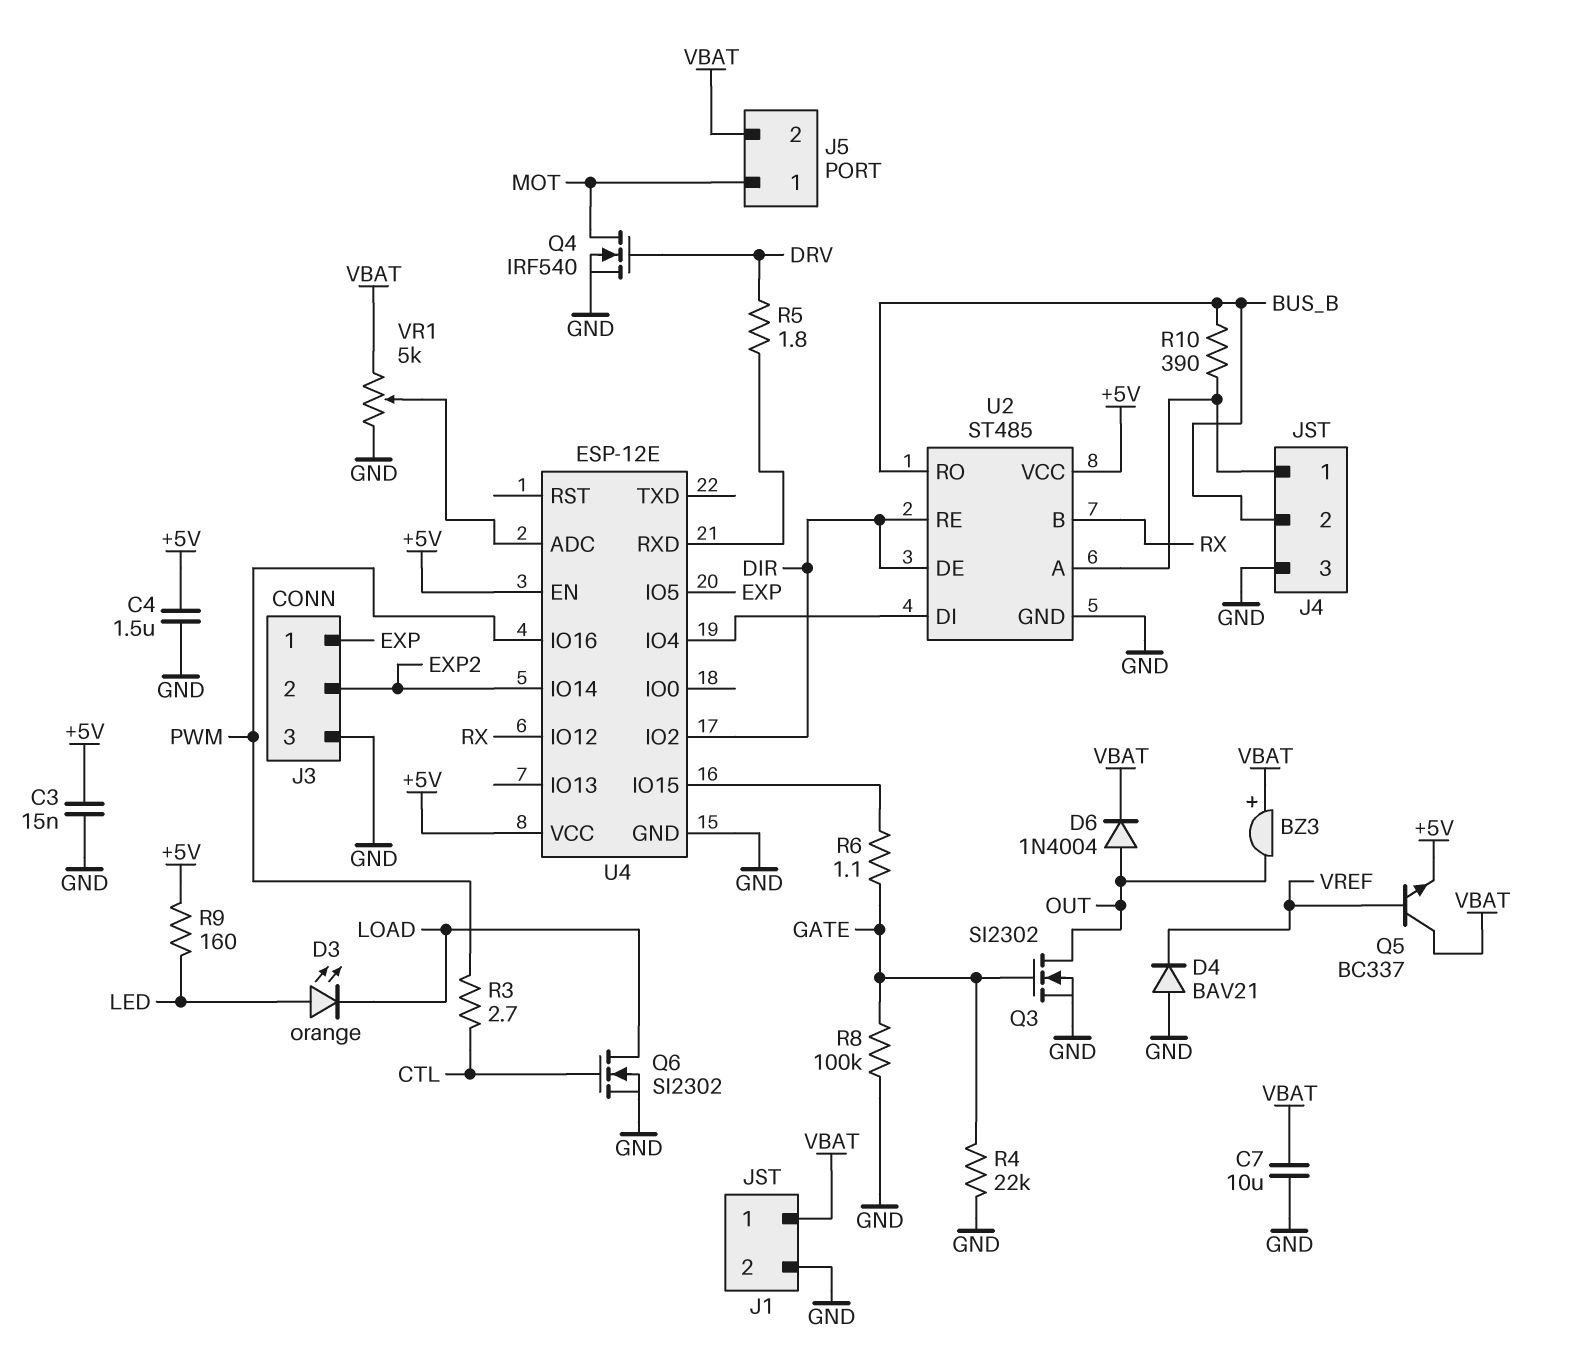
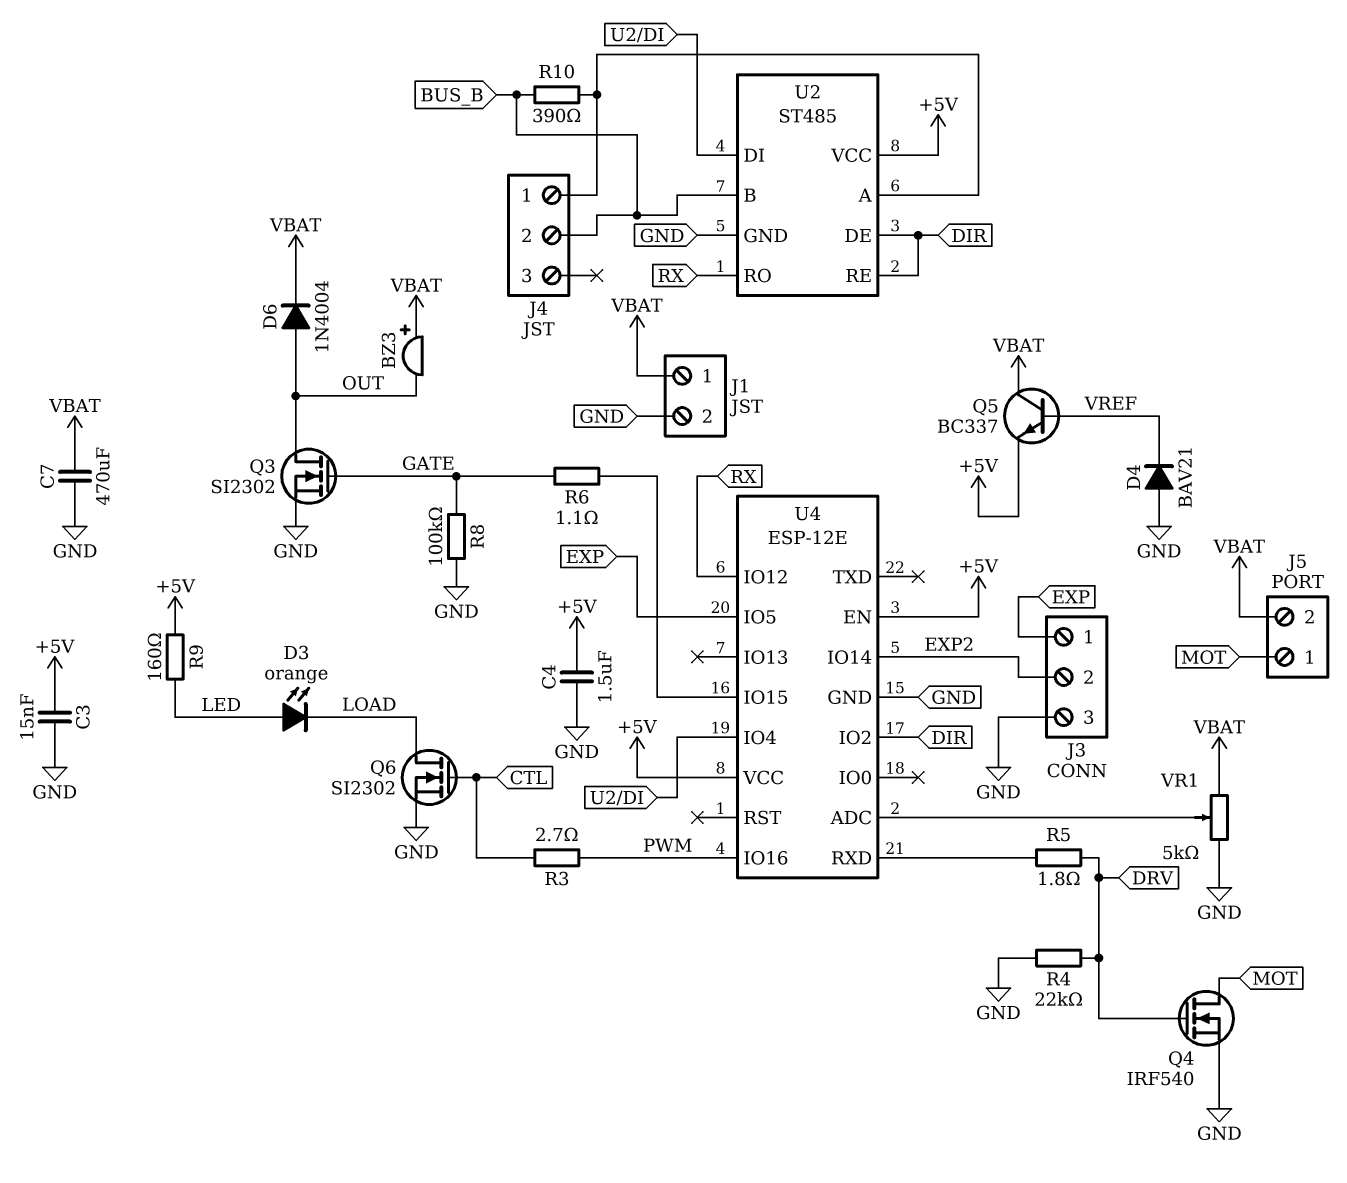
C7: 10uF (GND, VBAT) -> 470uF (GND, VBAT)
J4 pin 3: GND -> none
R4: 22k (GATE, GND) -> 22k (DRV, GND)
U2 pin B: RX -> BUS_B
U2 pin RO: BUS_B -> RX

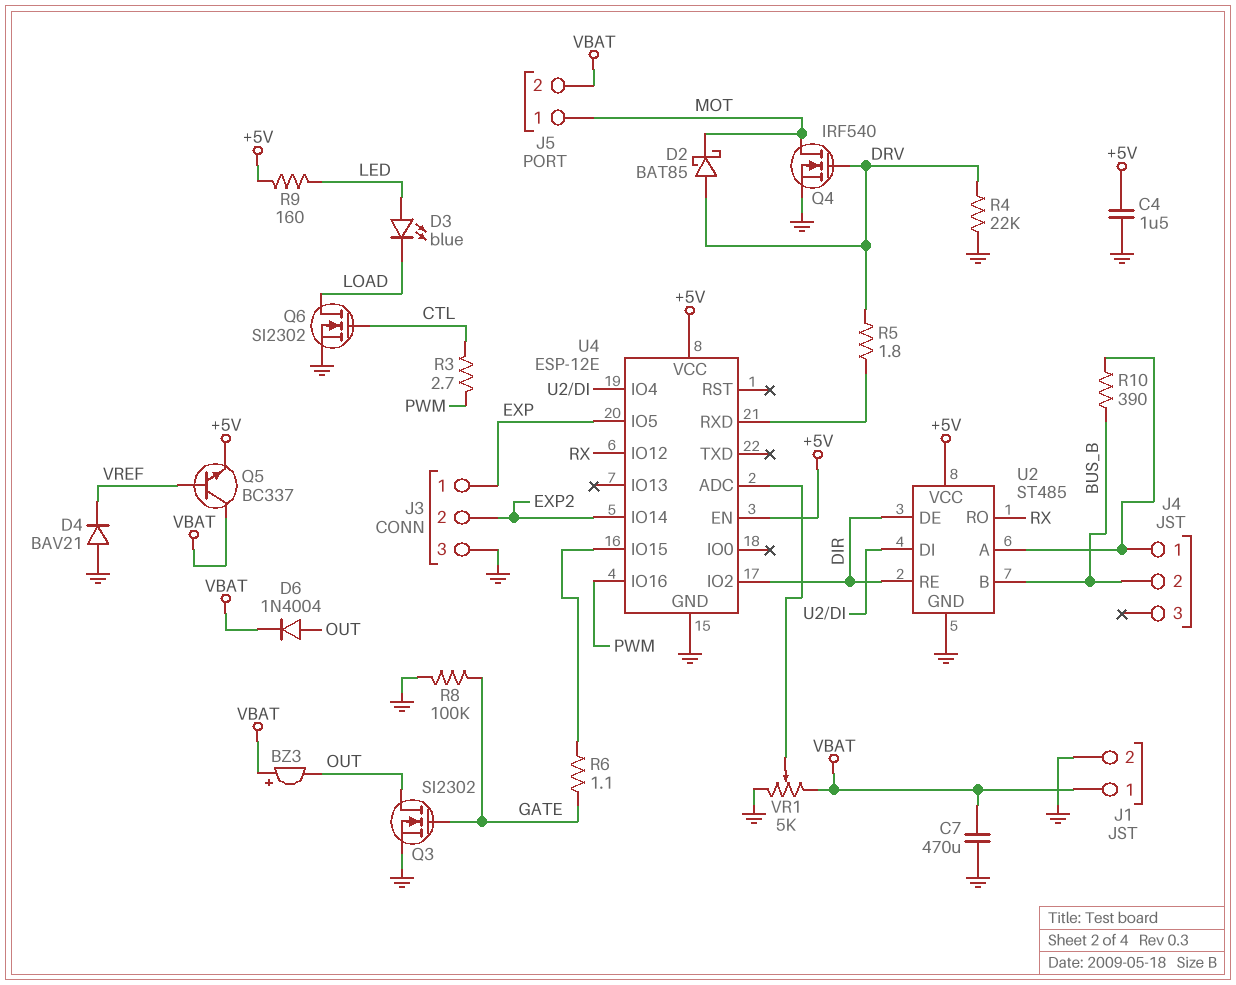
C3: 15nF (+5V, GND) -> none
D2: none -> schottky BAT85 (A DRV, K MOT)
D3: LED orange (A LED, K LOAD) -> LED blue (A LED, K LOAD)

